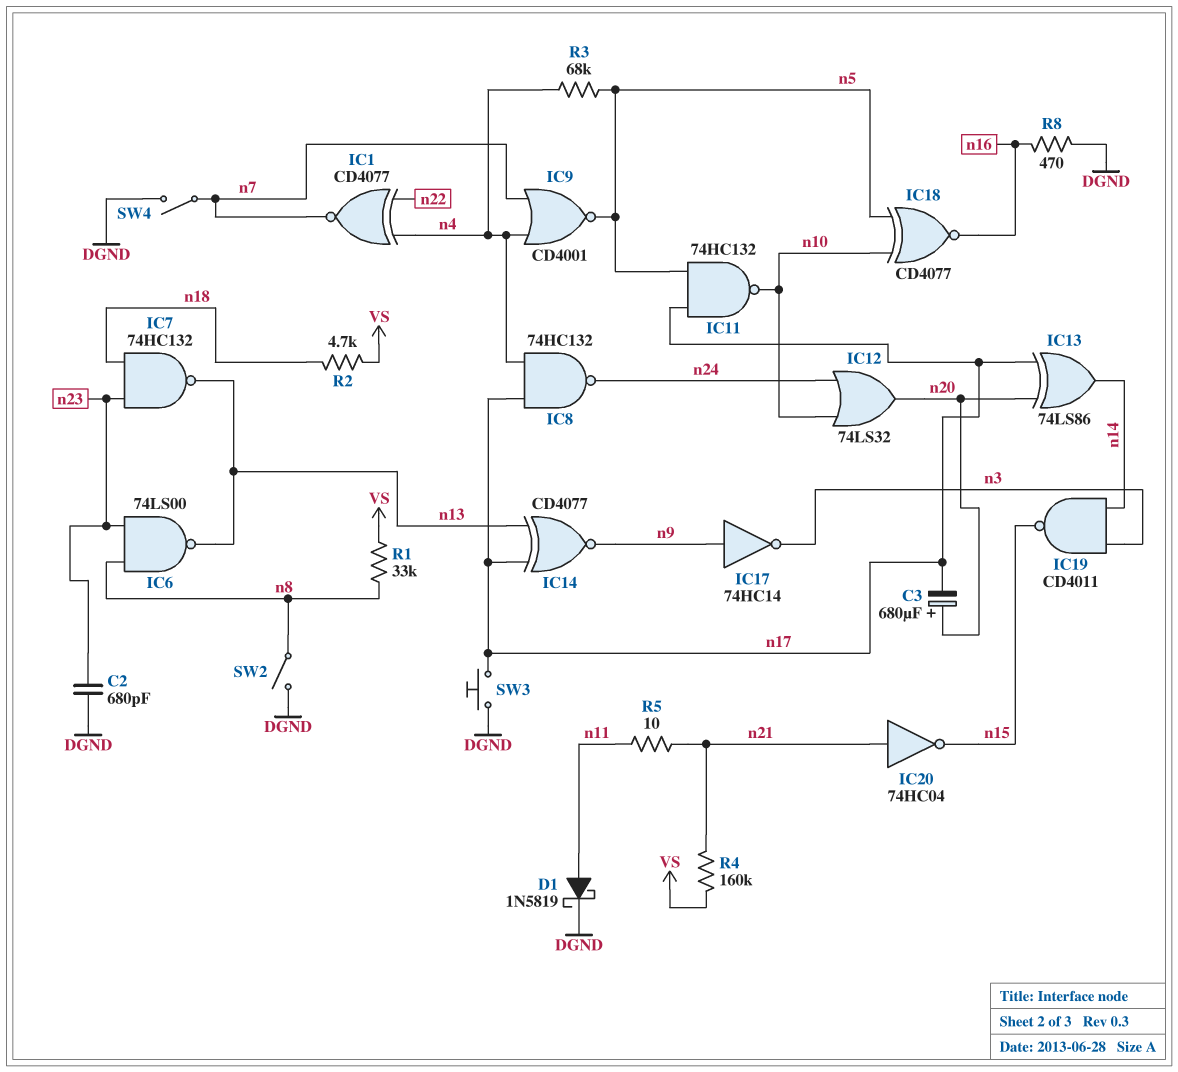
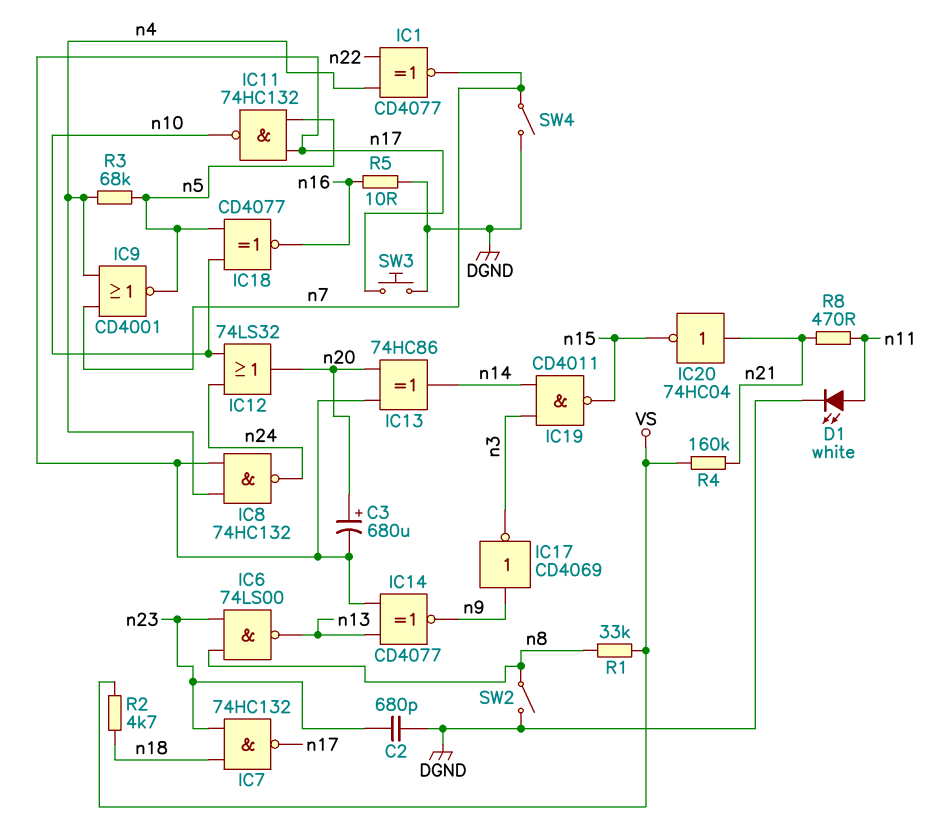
D1: schottky 1N5819 (A n11, K DGND) -> LED white (A n11, K DGND)
IC7: NAND 74HC132 (in n18, in n23, out n13) -> NAND 74HC132 (in n18, in n23, out n17)
IC13: XOR 74LS86 (in n17, in n20, out n14) -> XOR 74HC86 (in n17, in n20, out n14)
IC17: NOT 74HC14 (in n9, out n3) -> NOT CD4069 (in n9, out n3)
R5: 10 (n11, n21) -> 10 (DGND, n16)
R8: 470 (DGND, n16) -> 470 (n11, n21)

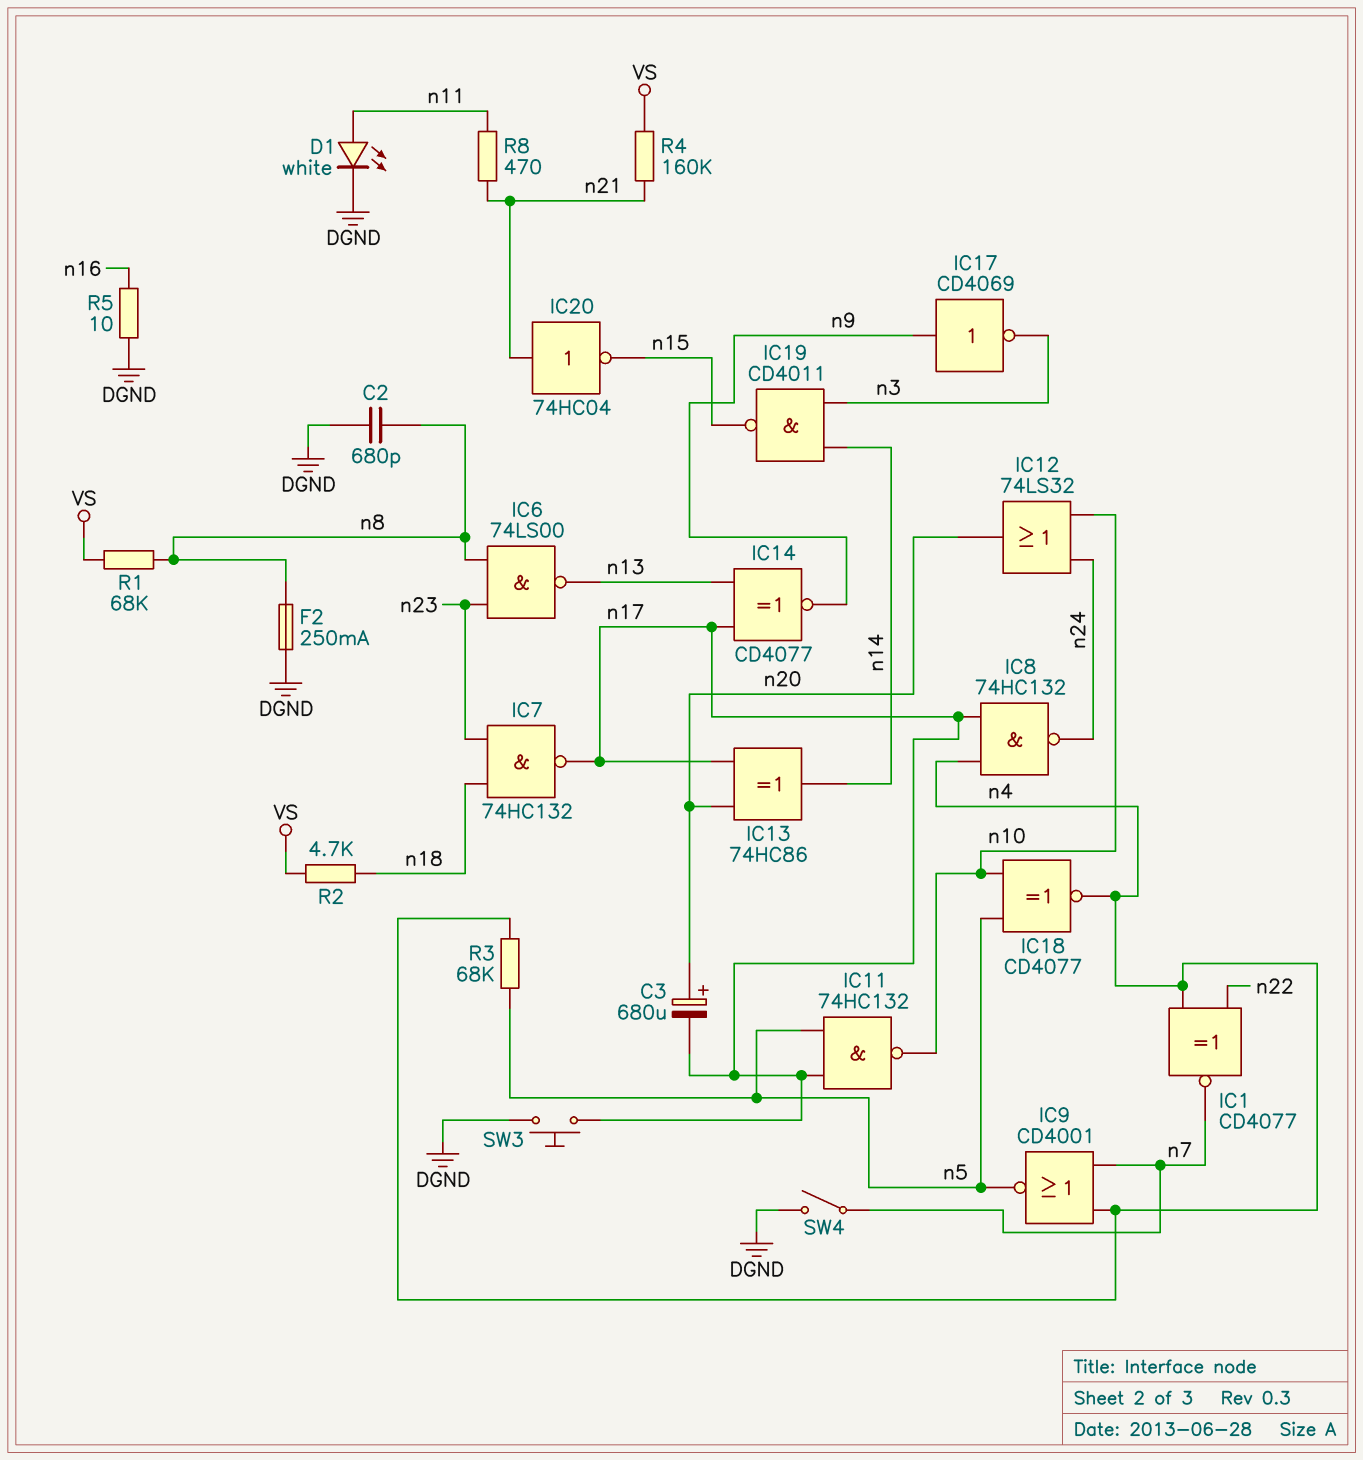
C2: 680pF (DGND, n23) -> 680pF (DGND, n8)
F2: none -> 250mA (DGND, n8)
IC18: XNOR CD4077 (in n5, in n10, out n16) -> XNOR CD4077 (in n5, in n10, out n4)
R1: 33k (VS, n8) -> 68k (VS, n8)
SW2: switch (DGND, n8) -> none

